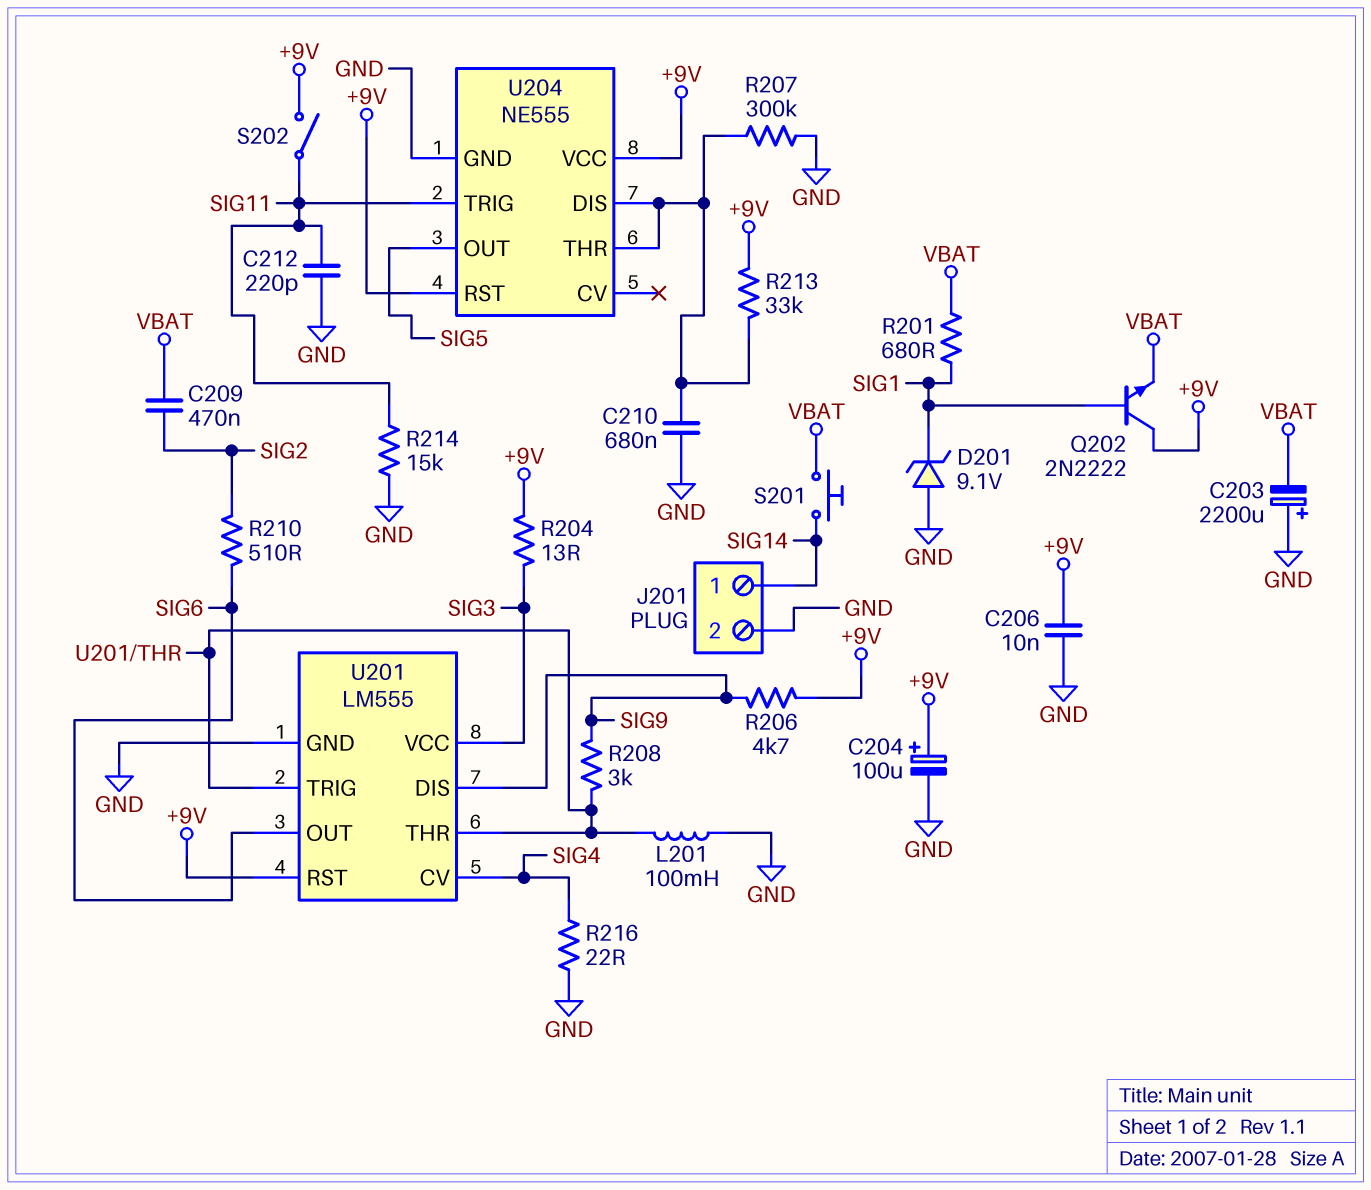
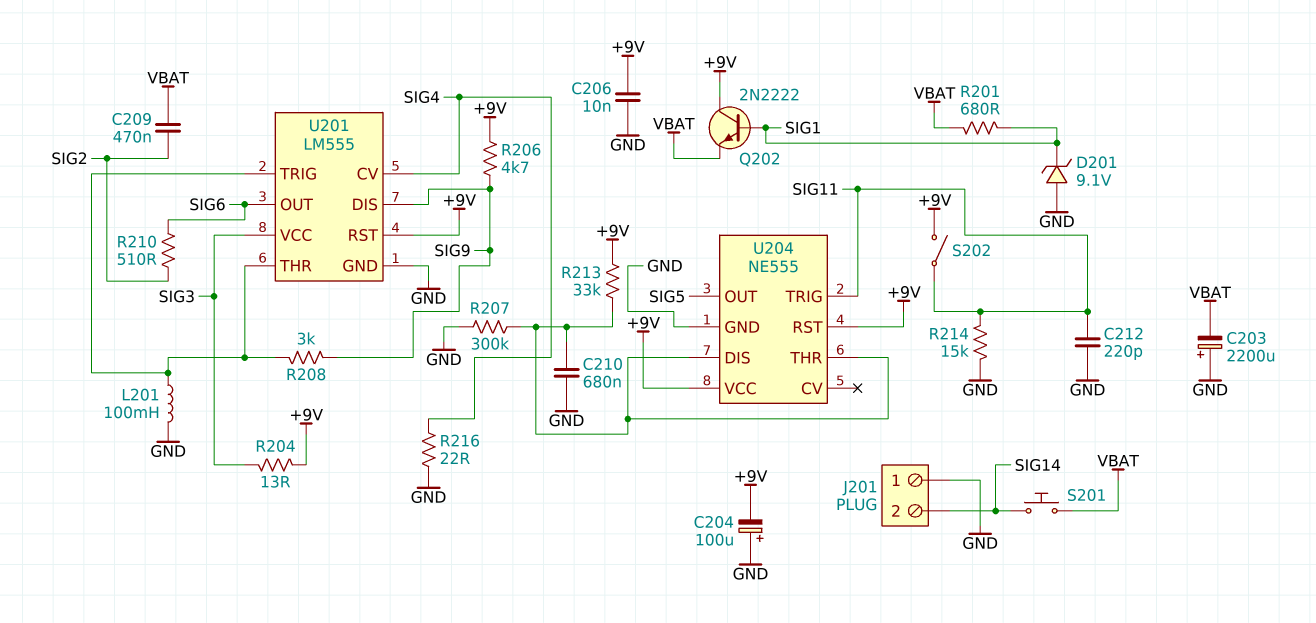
C204: 100uF (plus +9V, minus GND) -> 100uF (plus GND, minus +9V)
J201 pin 1: SIG14 -> GND
J201 pin 2: GND -> SIG14

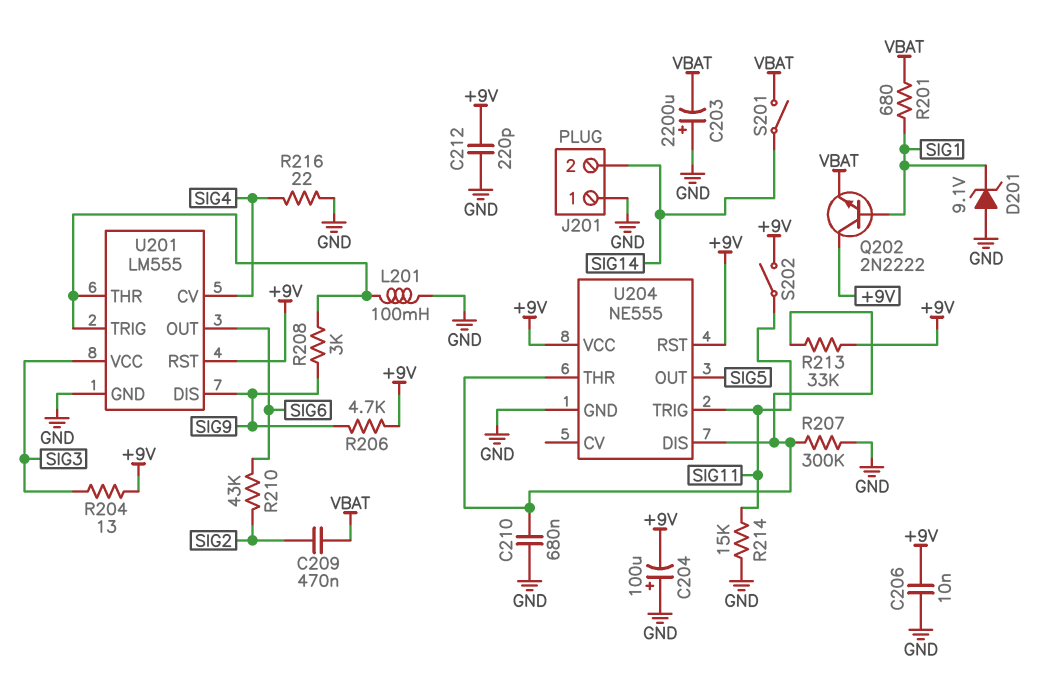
C212: 220pF (GND, SIG11) -> 220pF (+9V, GND)
R210: 510 (SIG2, SIG6) -> 43k (SIG2, SIG6)
S201: button (SIG14, VBAT) -> switch (SIG14, VBAT)

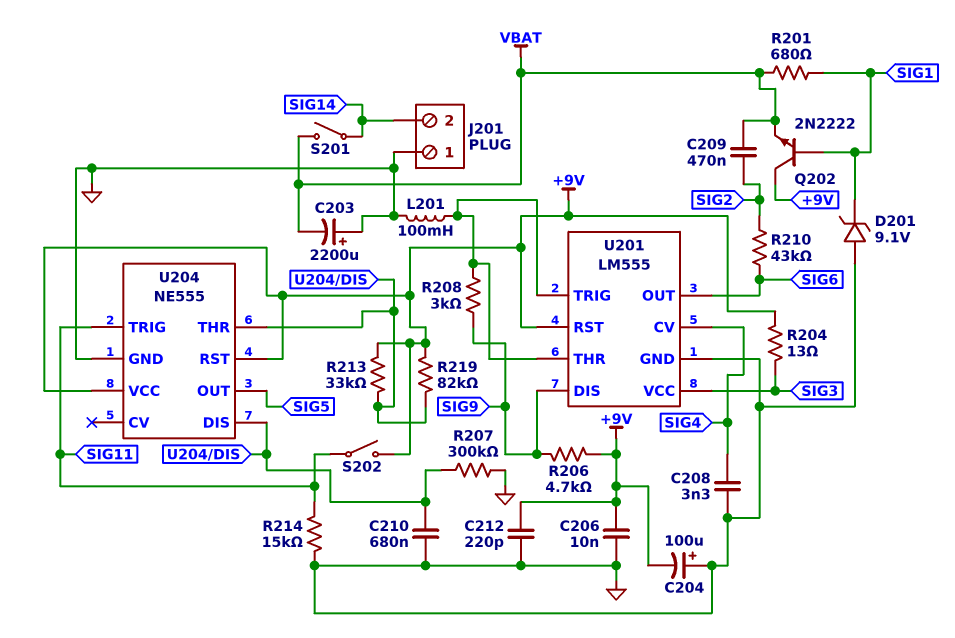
C208: none -> 3.3nF (GND, SIG4)
R216: 22 (GND, SIG4) -> none
R219: none -> 82k (+9V, U204/DIS)

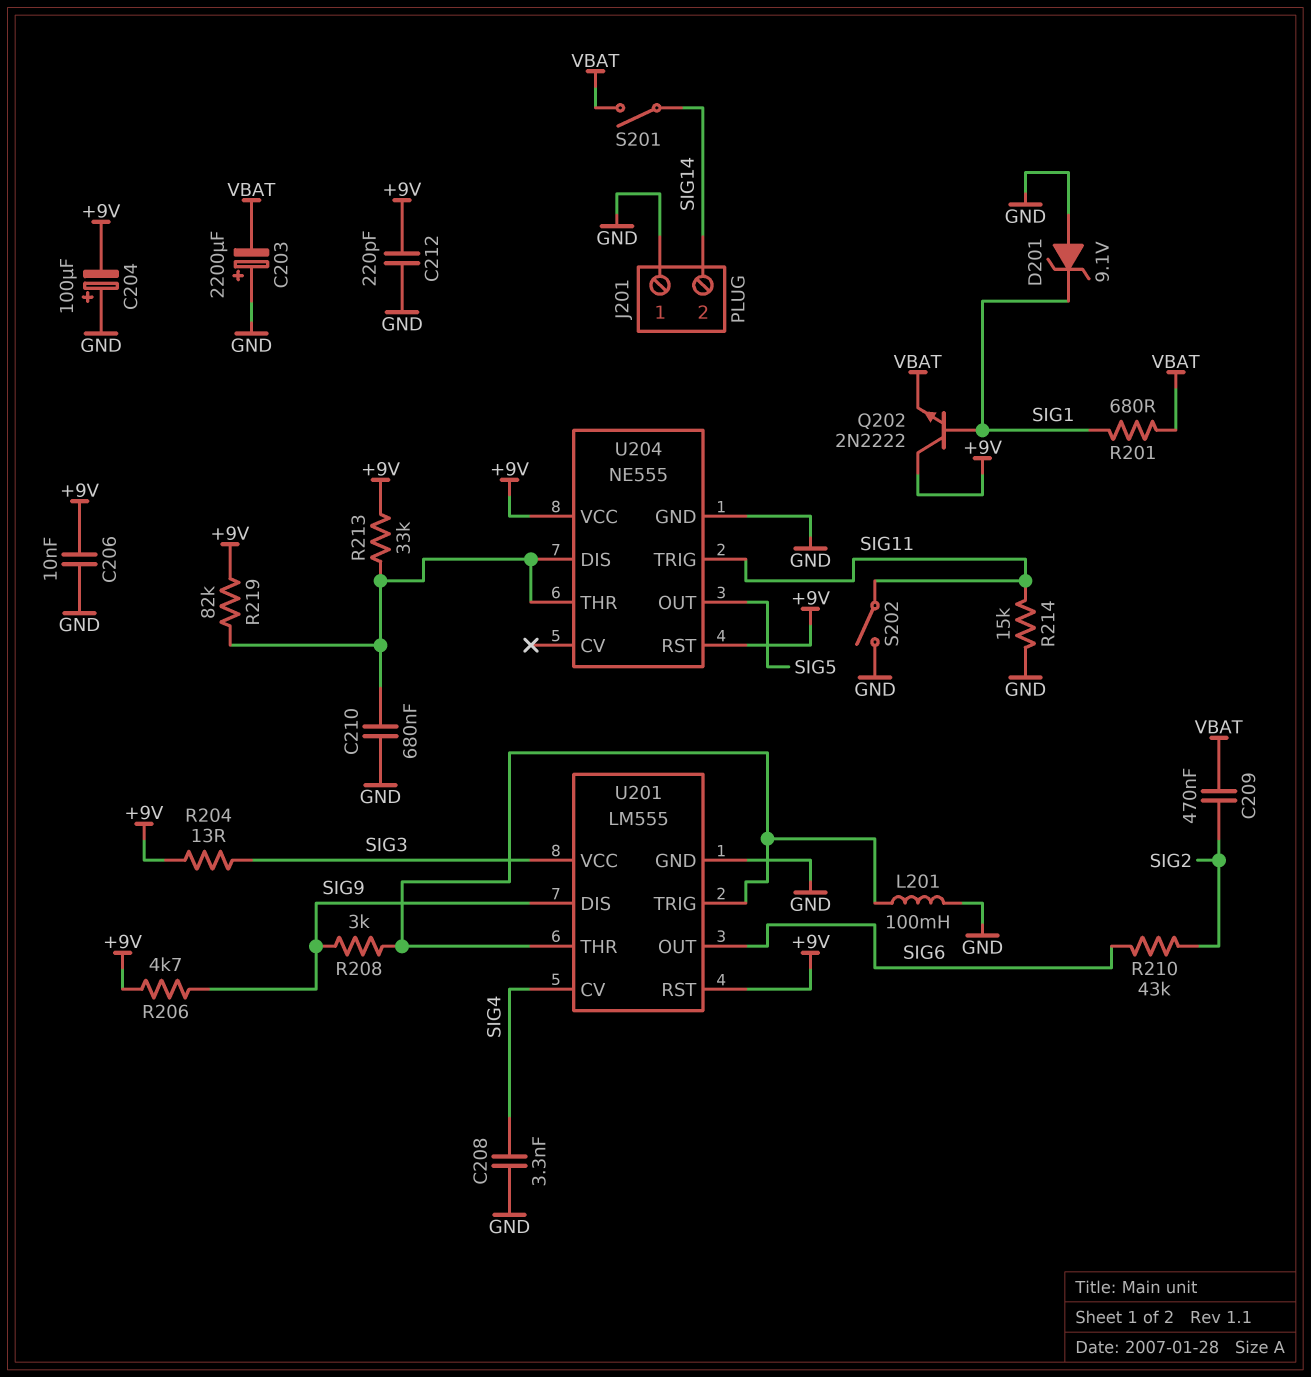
R207: 300k (GND, U204/DIS) -> none
S202: switch (+9V, SIG11) -> switch (GND, SIG11)

